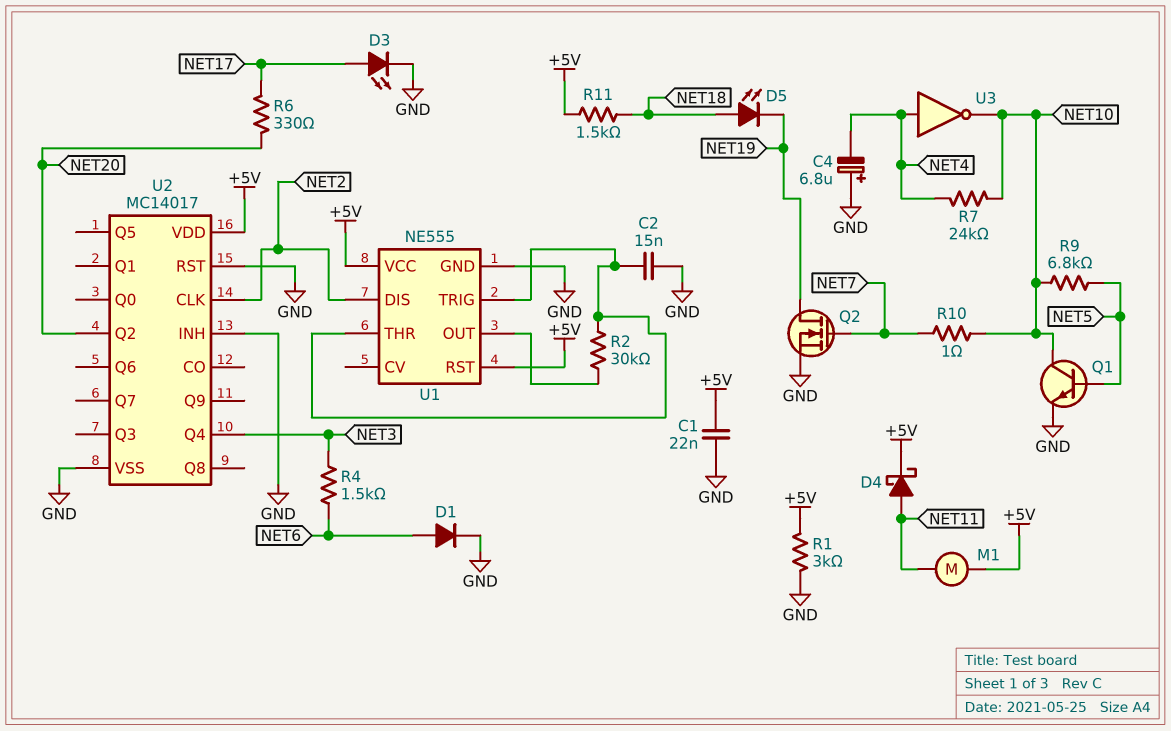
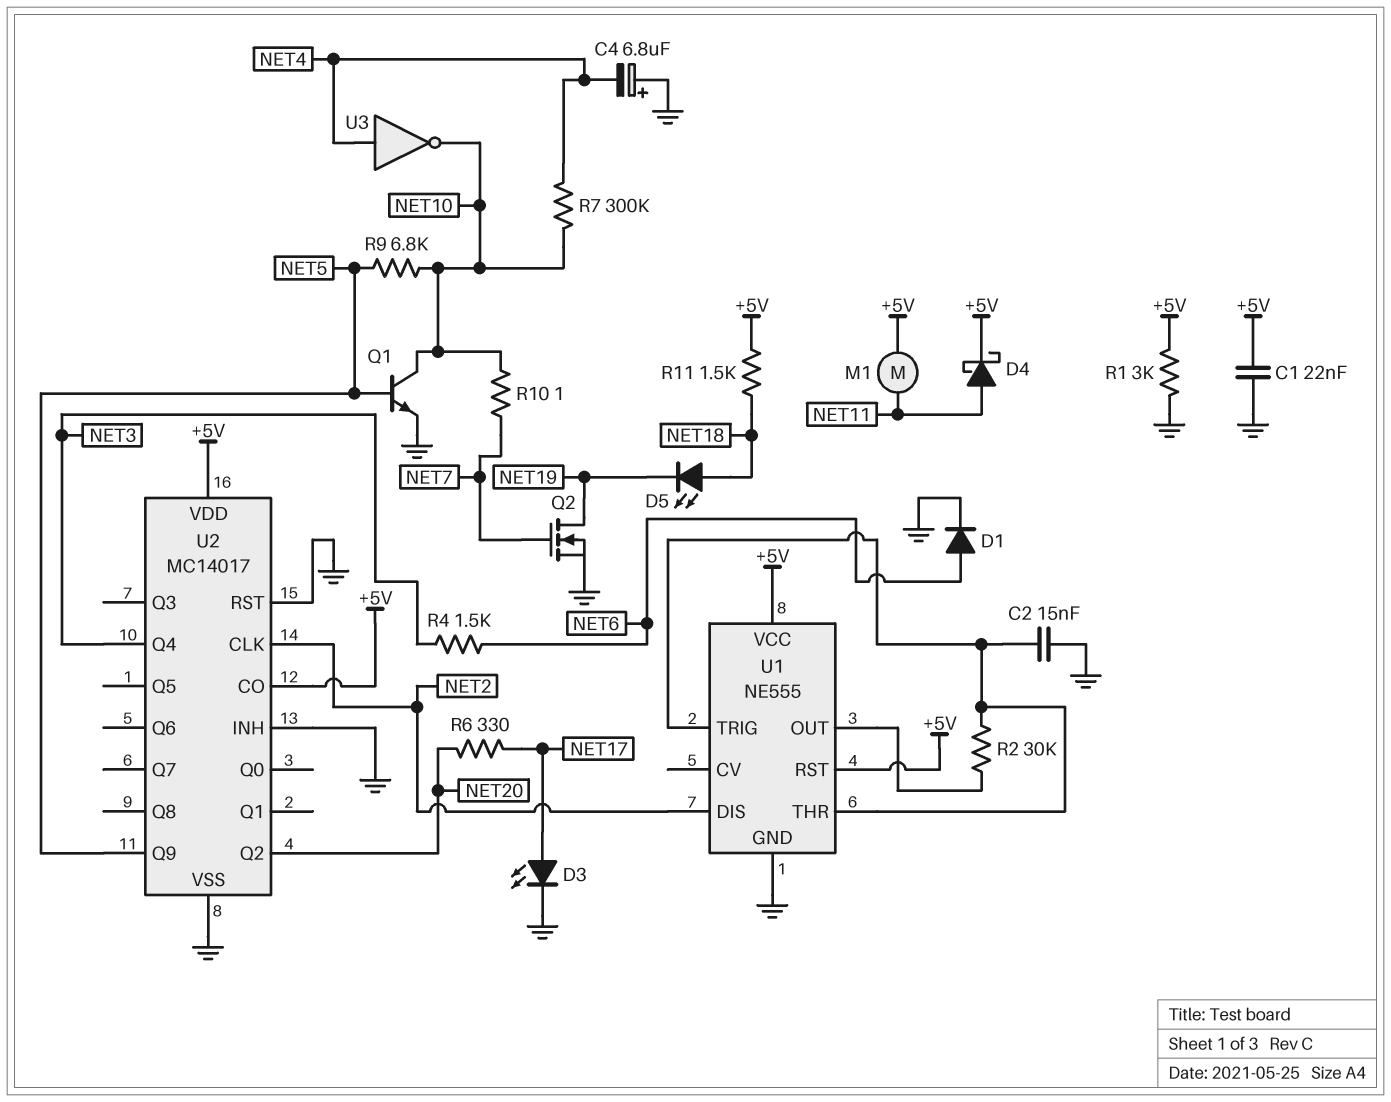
R7: 24k (NET4, NET10) -> 300k (NET4, NET10)
U2 pin CO: none -> +5V
U2 pin Q9: none -> NET5

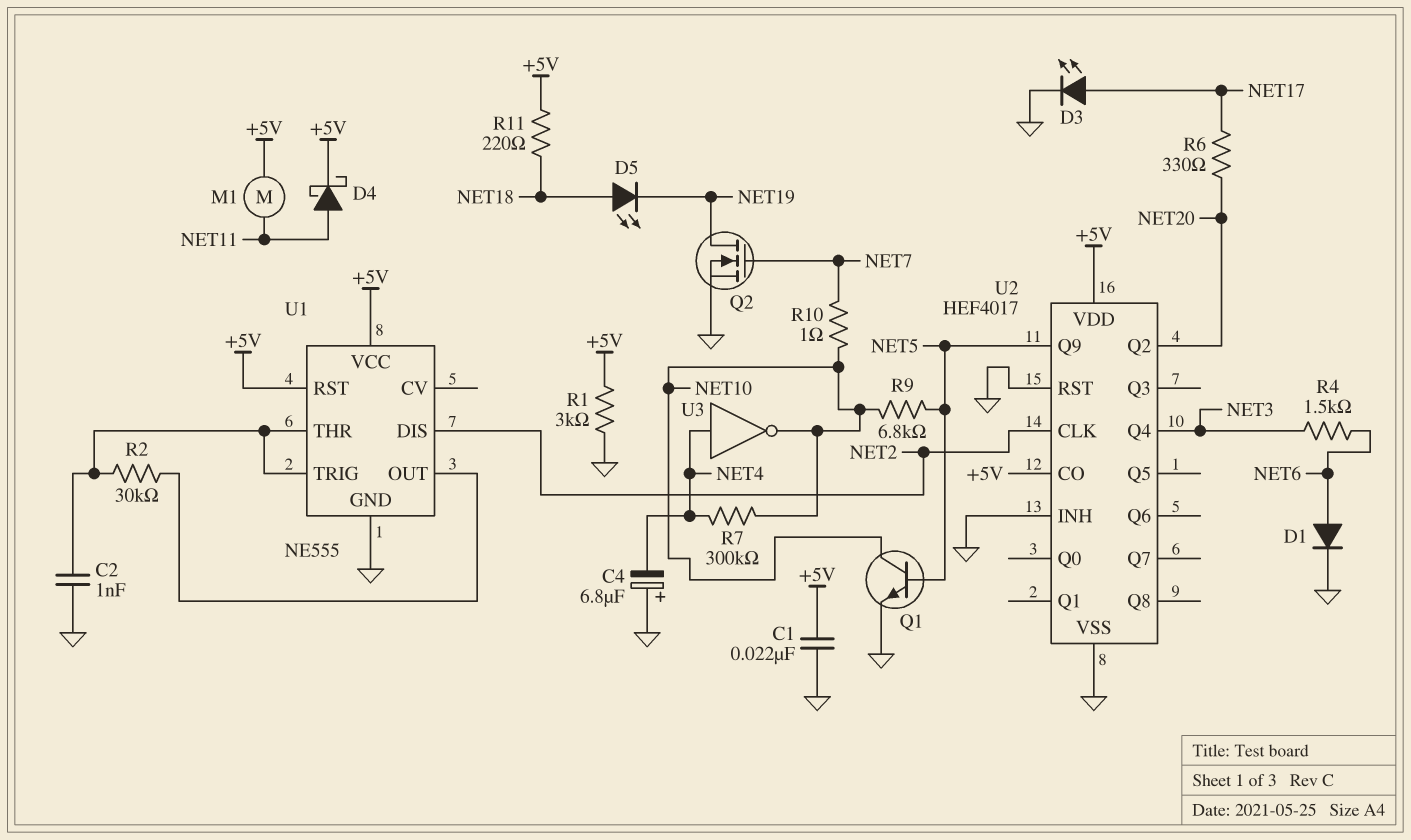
C2: 15nF (GND, U1/THR) -> 1nF (GND, U1/THR)
R11: 1.5k (+5V, NET18) -> 220 (+5V, NET18)
U2: MC14017 -> HEF4017

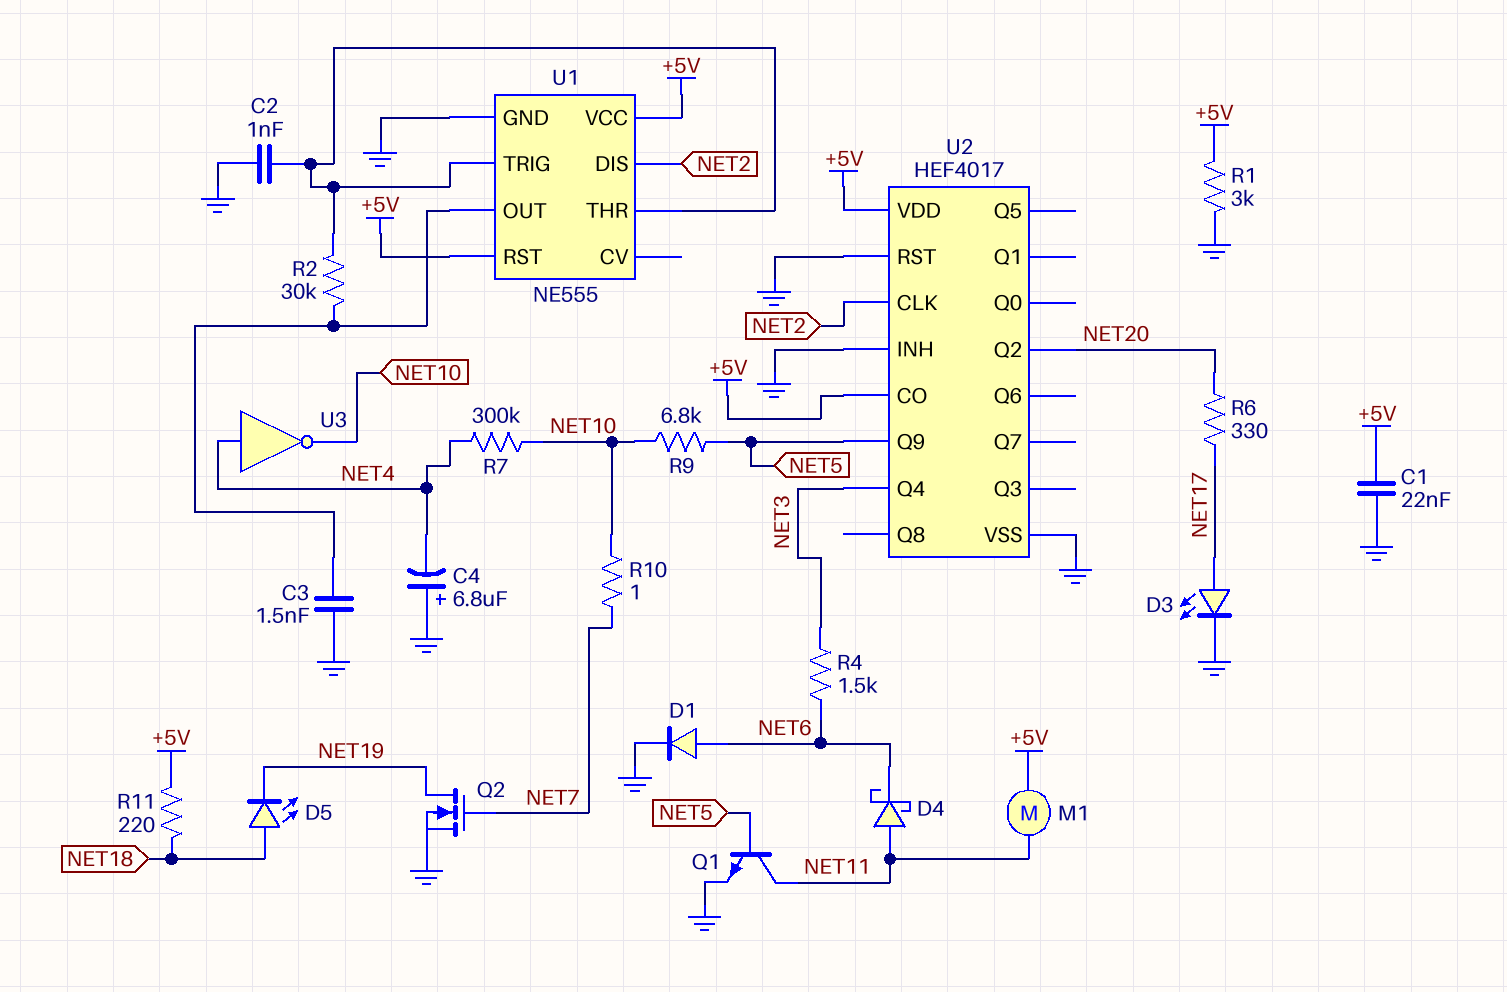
C3: none -> 1.5nF (GND, U1/OUT)
D4: schottky (A NET11, K +5V) -> schottky (A NET11, K NET6)
Q1: NPN (B NET5, C NET10, E GND) -> NPN (B NET5, C NET11, E GND)

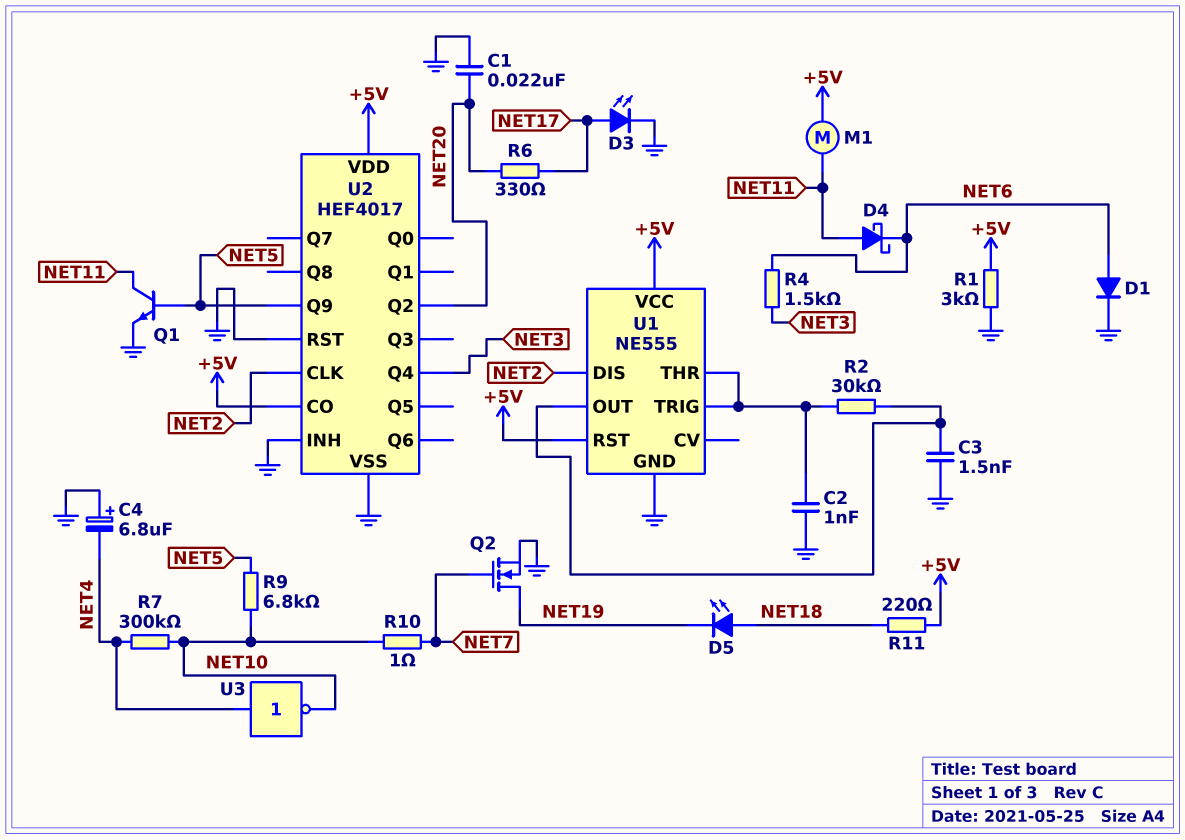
C1: 22nF (+5V, GND) -> 22nF (GND, NET20)

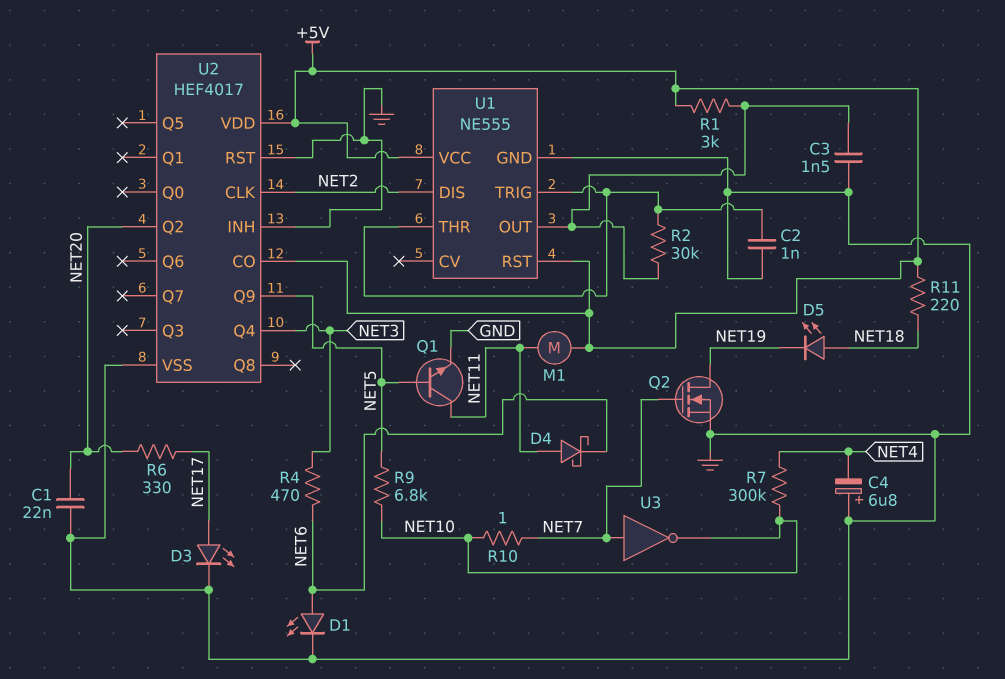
D1: diode (A NET6, K GND) -> LED (A NET6, K GND)
R1: 3k (+5V, GND) -> 3k (+5V, U1/OUT)
R4: 1.5k (NET3, NET6) -> 470 (NET3, NET6)
U3: NOT (in NET4, out NET10) -> NOT (in NET7, out NET10)

